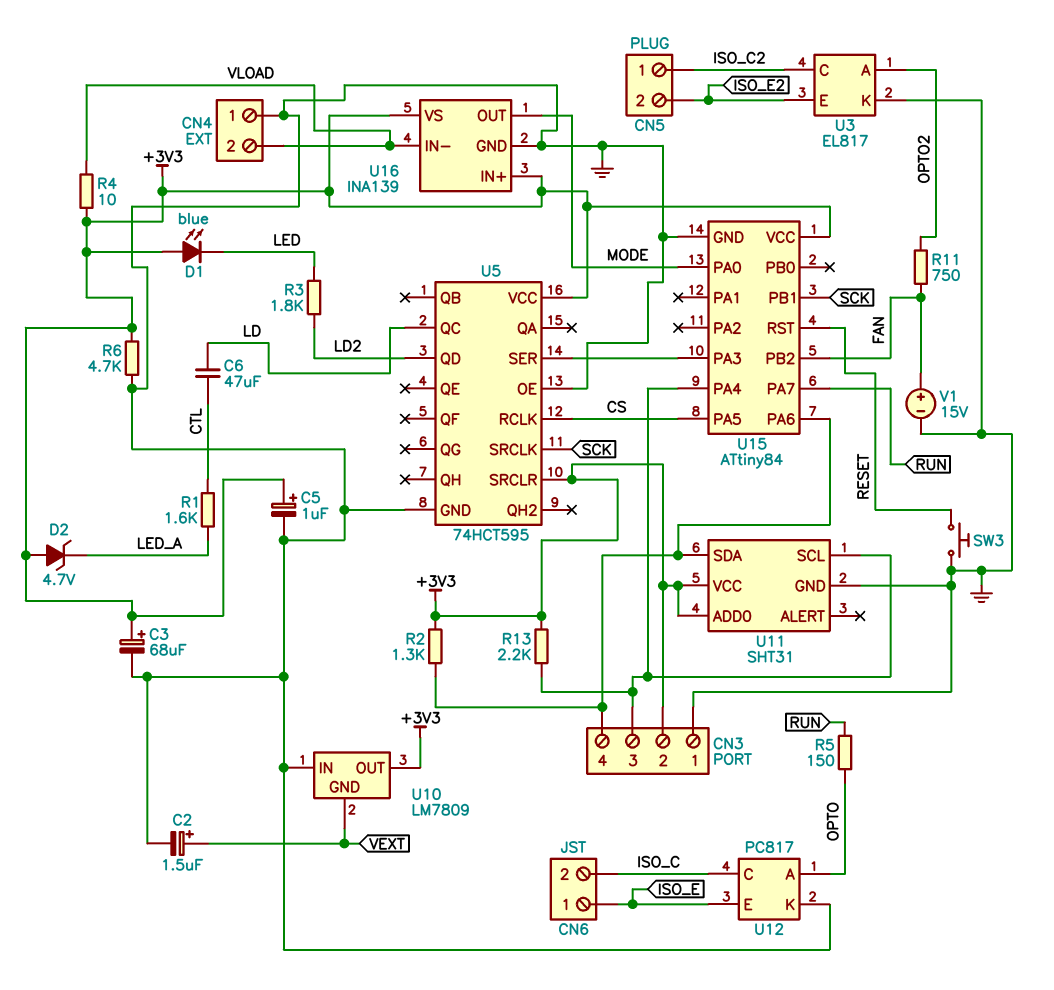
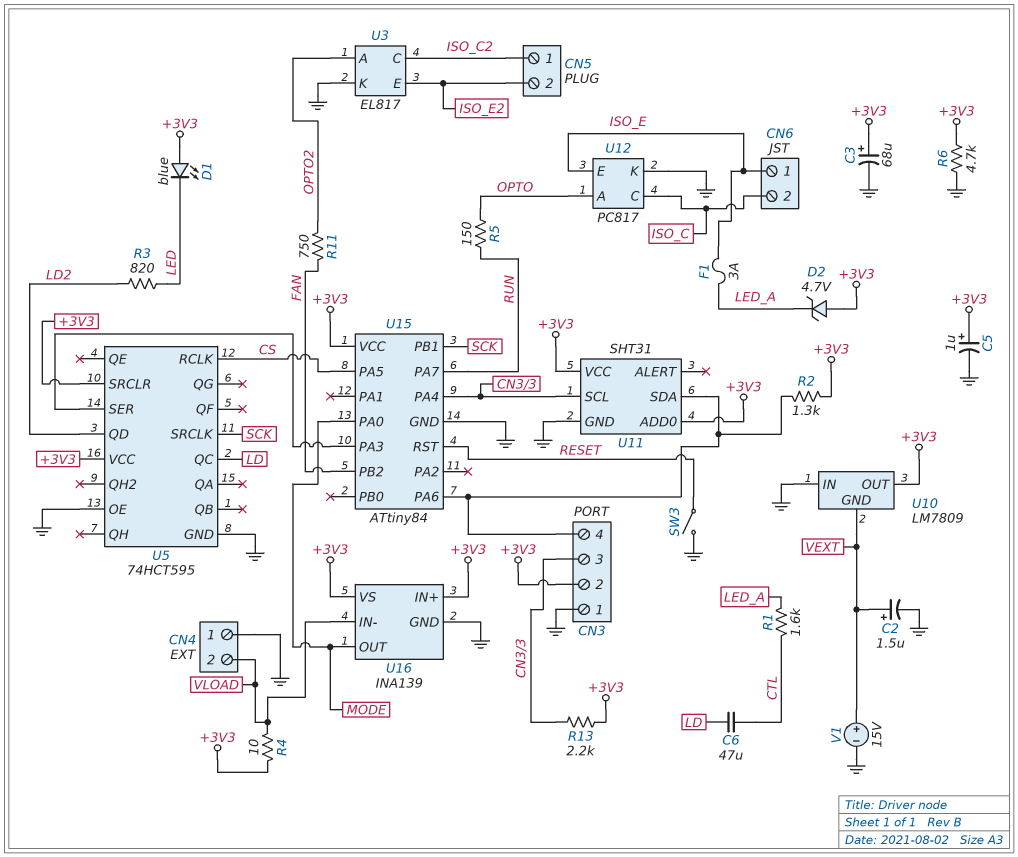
F1: none -> 3A (ISO_E, LED_A)
R3: 1.8k (LD2, LED) -> 820 (LD2, LED)
SW3: button (GND, RESET) -> switch (GND, RESET)
V1: 15V (plus FAN, minus GND) -> 15V (plus VEXT, minus GND)

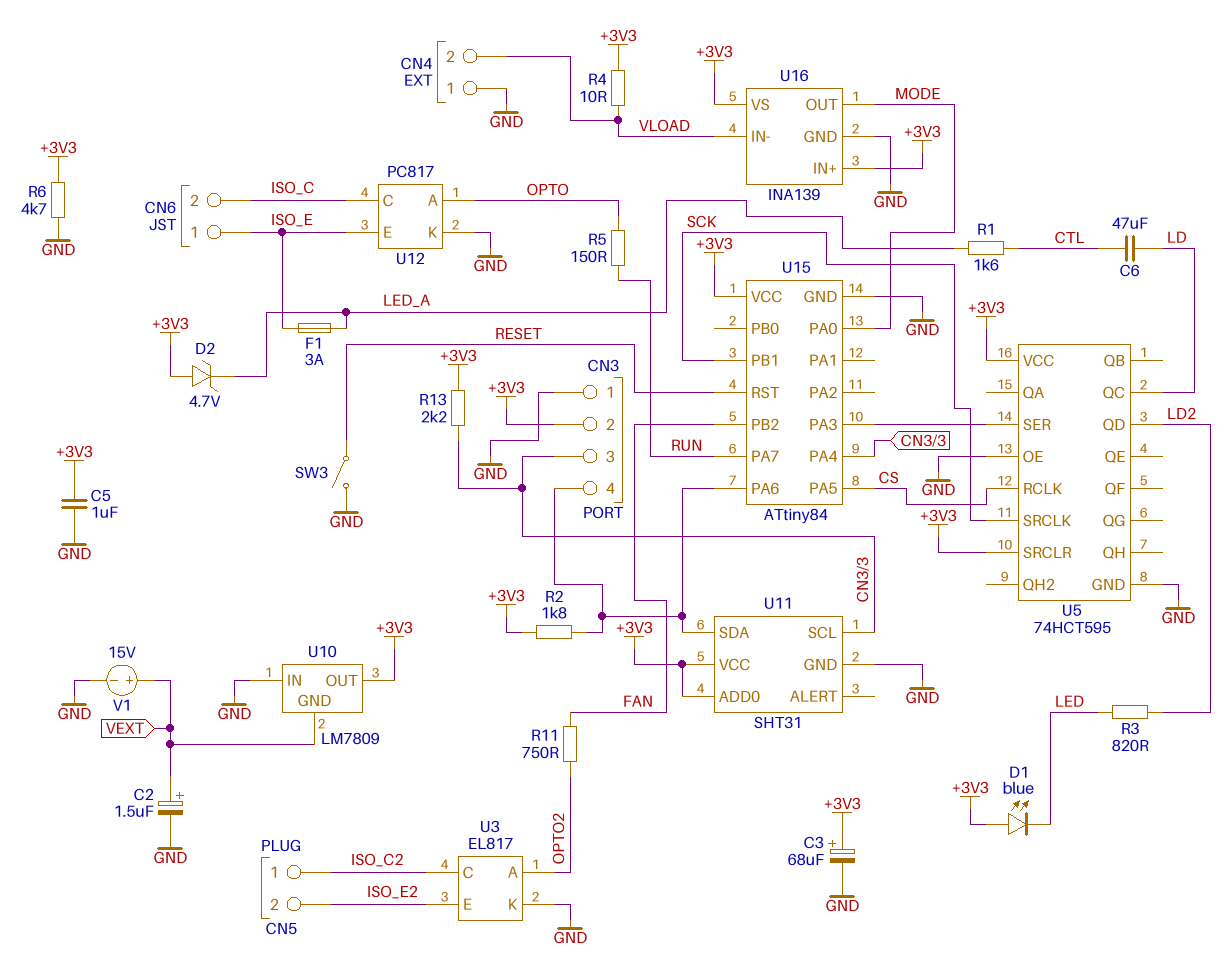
C5: 1uF (plus +3V3, minus GND) -> 1uF (+3V3, GND)
R2: 1.3k (+3V3, CN3/4) -> 1.8k (+3V3, CN3/4)

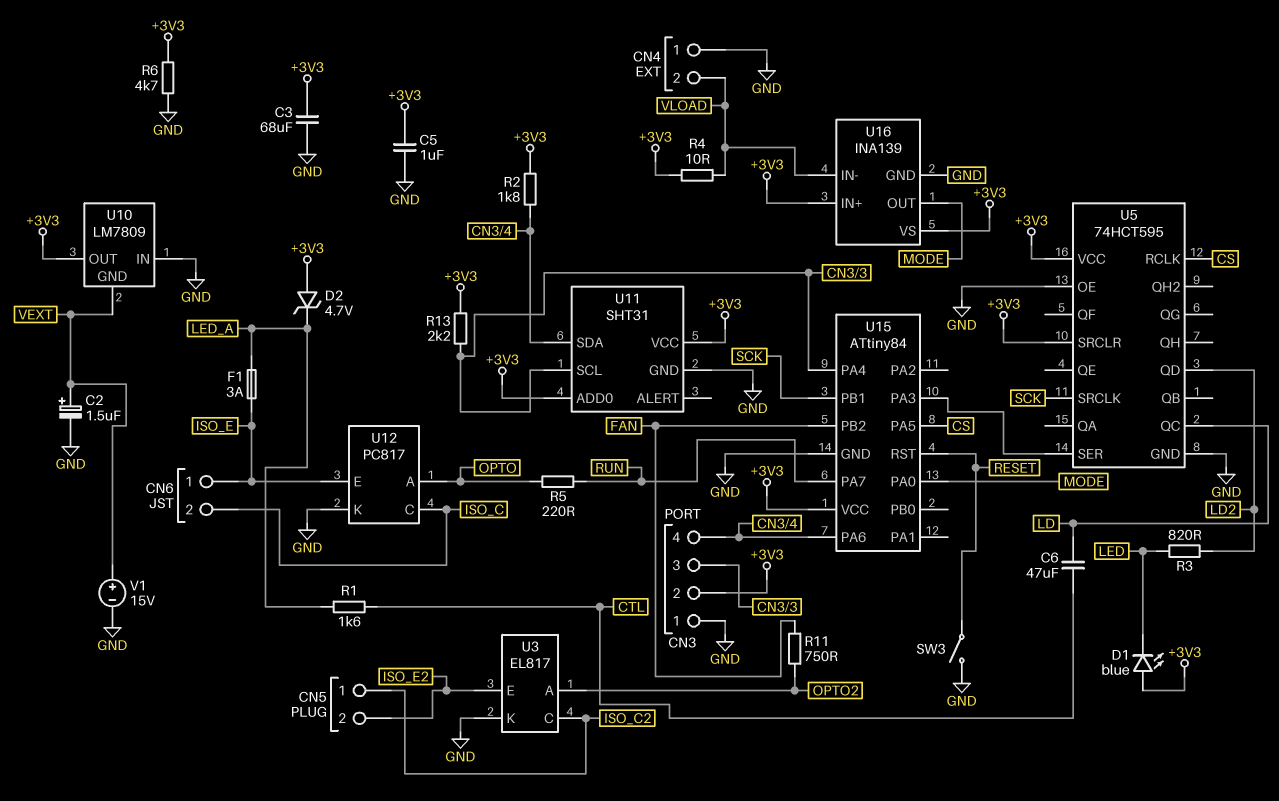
C3: 68uF (plus +3V3, minus GND) -> 68uF (+3V3, GND)
R5: 150 (OPTO, RUN) -> 220 (OPTO, RUN)

